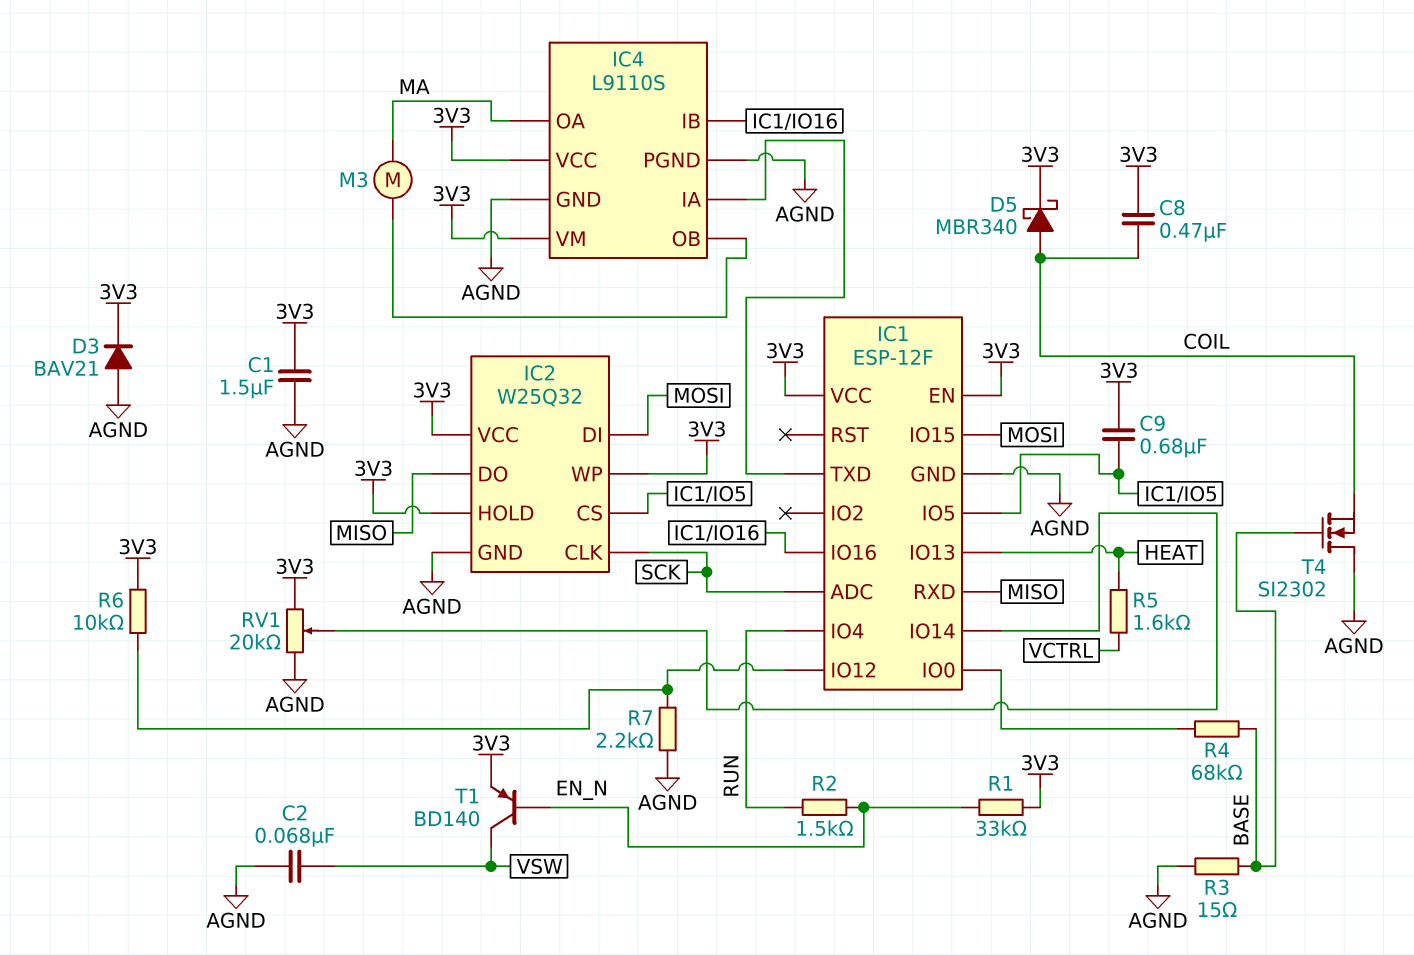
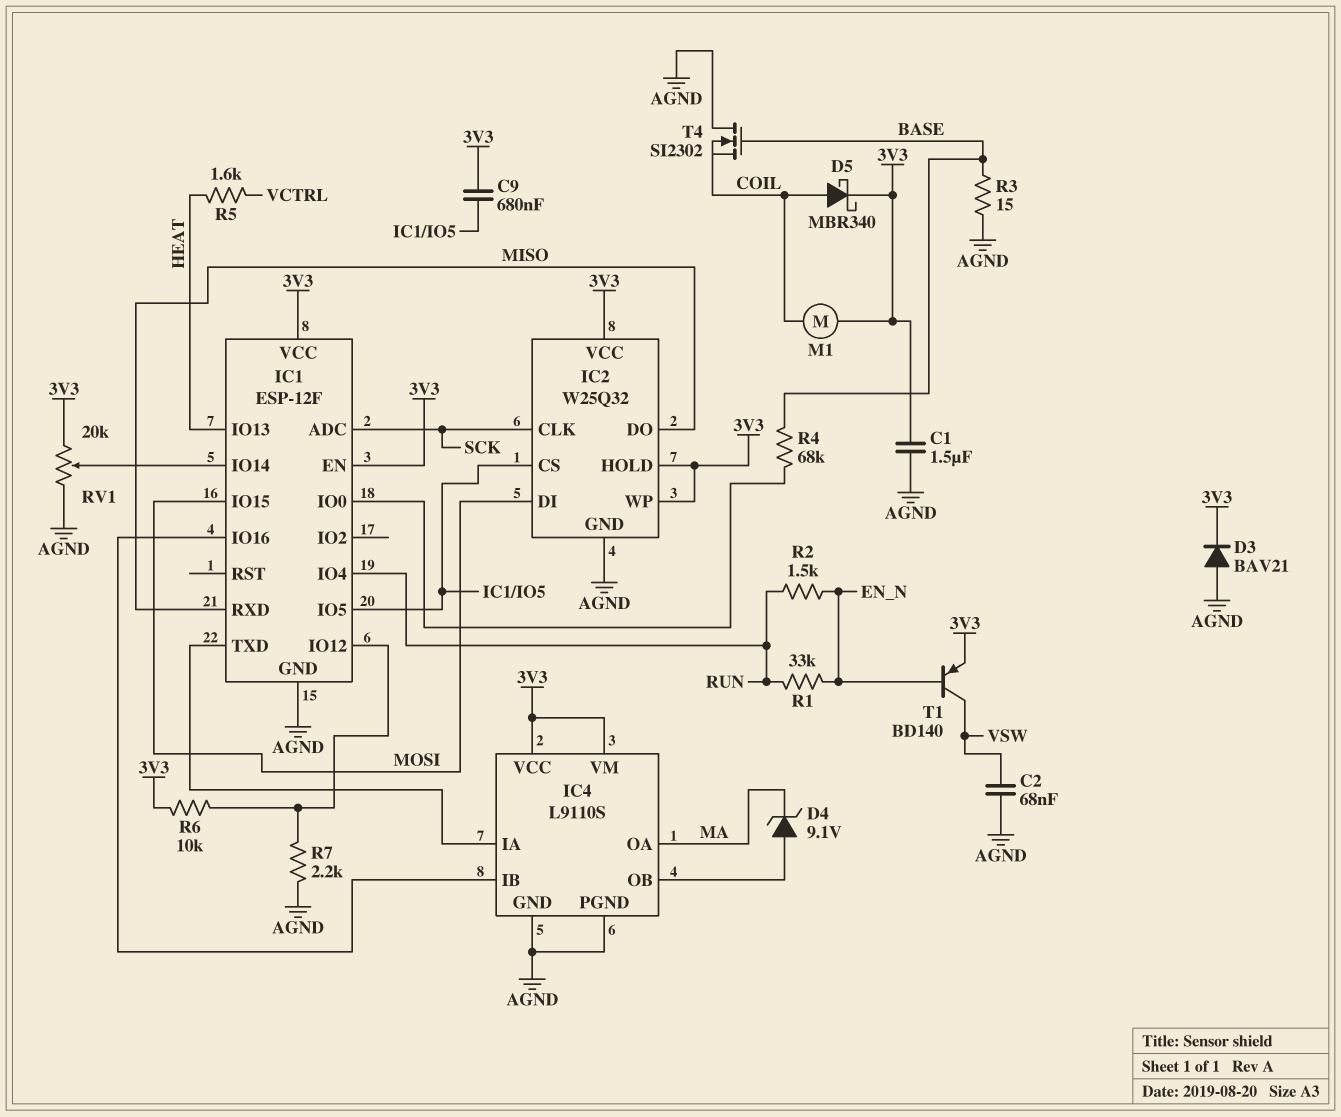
C8: 470nF (3V3, COIL) -> none
D4: none -> zener 9.1V (A IC4/OB, K MA)
M1: none -> motor (3V3, COIL)
M3: motor (IC4/OB, MA) -> none
R1: 33k (3V3, EN_N) -> 33k (EN_N, RUN)

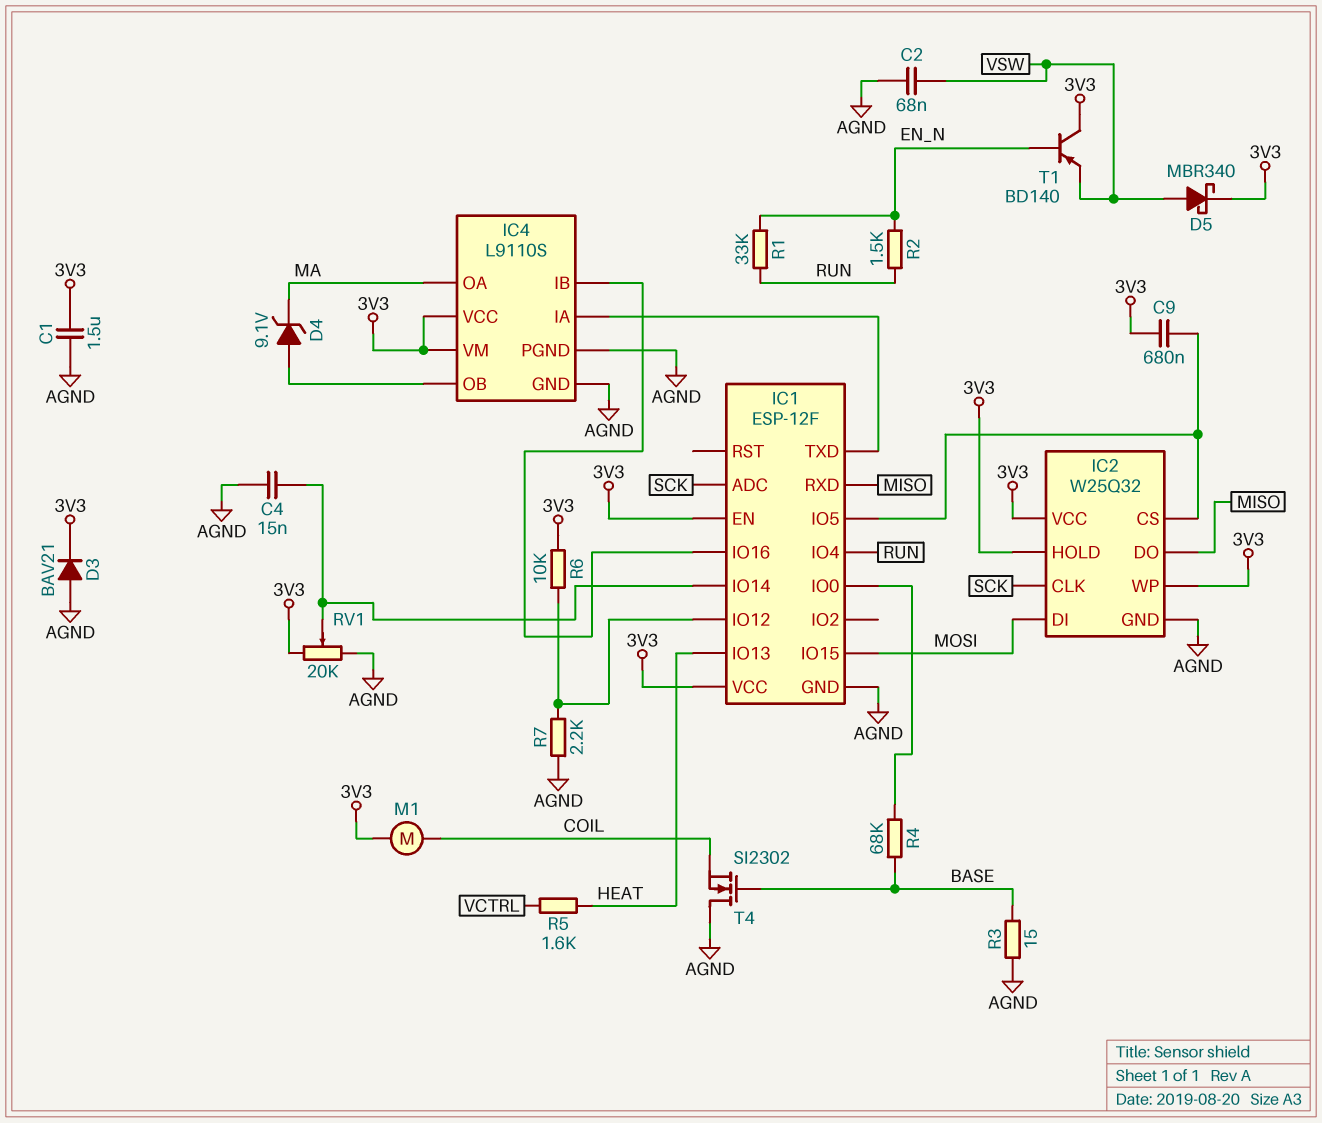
C4: none -> 15nF (AGND, IC1/IO14)
D5: schottky MBR340 (A COIL, K 3V3) -> schottky MBR340 (A VSW, K 3V3)
T1: PNP BD140 (B EN_N, C VSW, E 3V3) -> PNP BD140 (B EN_N, C 3V3, E VSW)

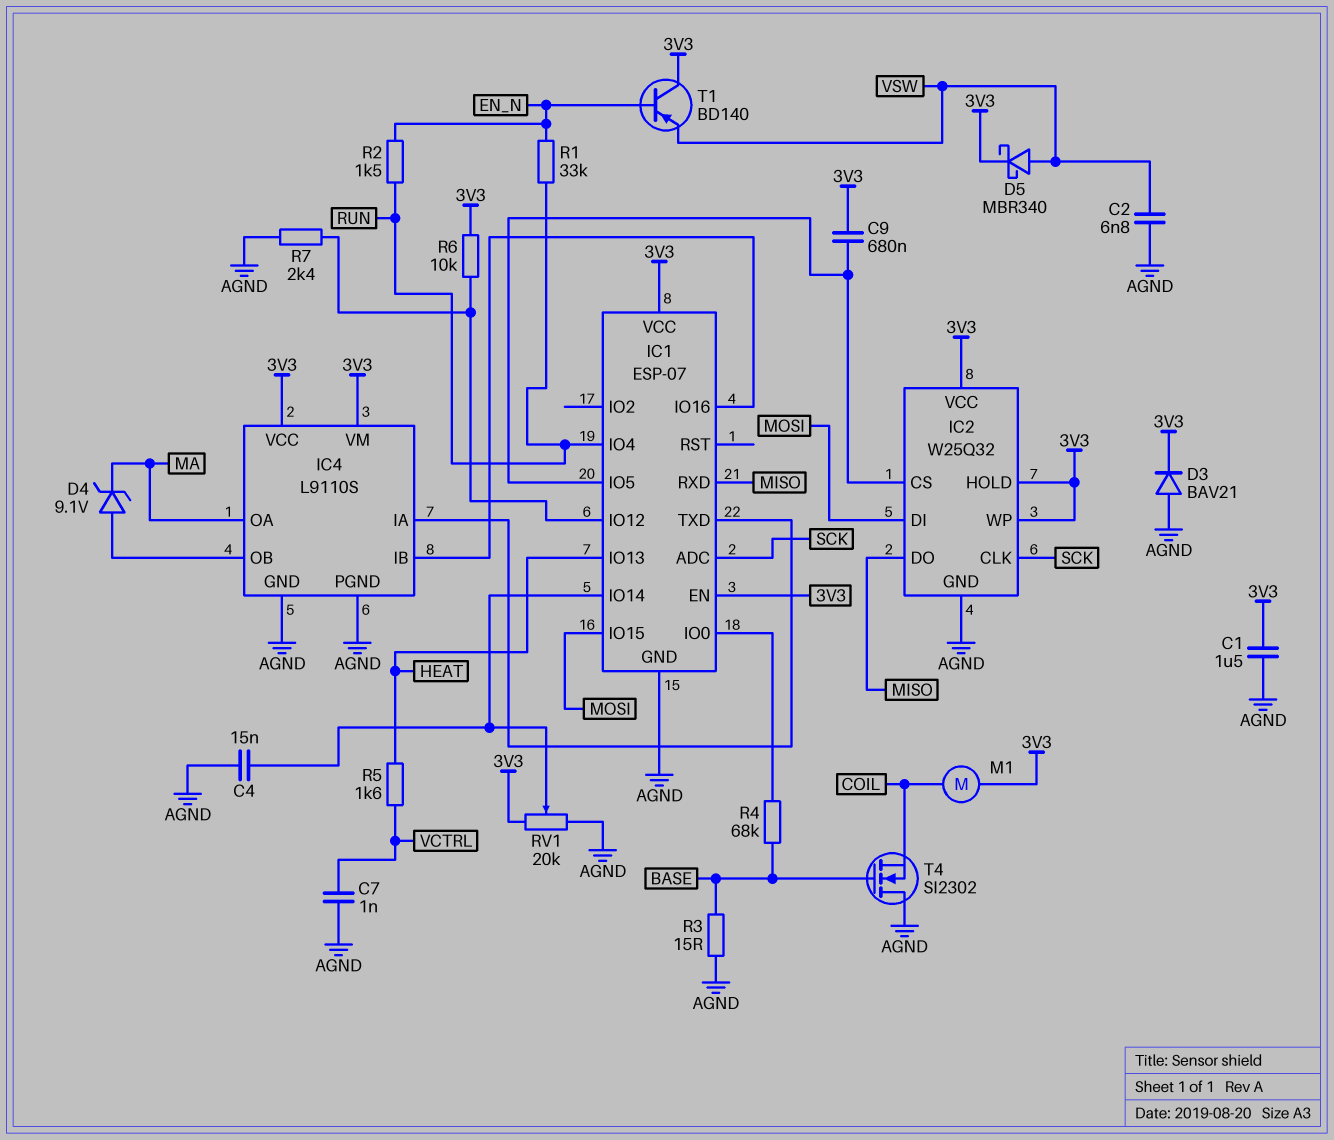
C2: 68nF (AGND, VSW) -> 6.8nF (AGND, VSW)
C7: none -> 1nF (AGND, VCTRL)
IC1: ESP-12F -> ESP-07
R7: 2.2k (AGND, IC1/IO12) -> 2.4k (AGND, IC1/IO12)

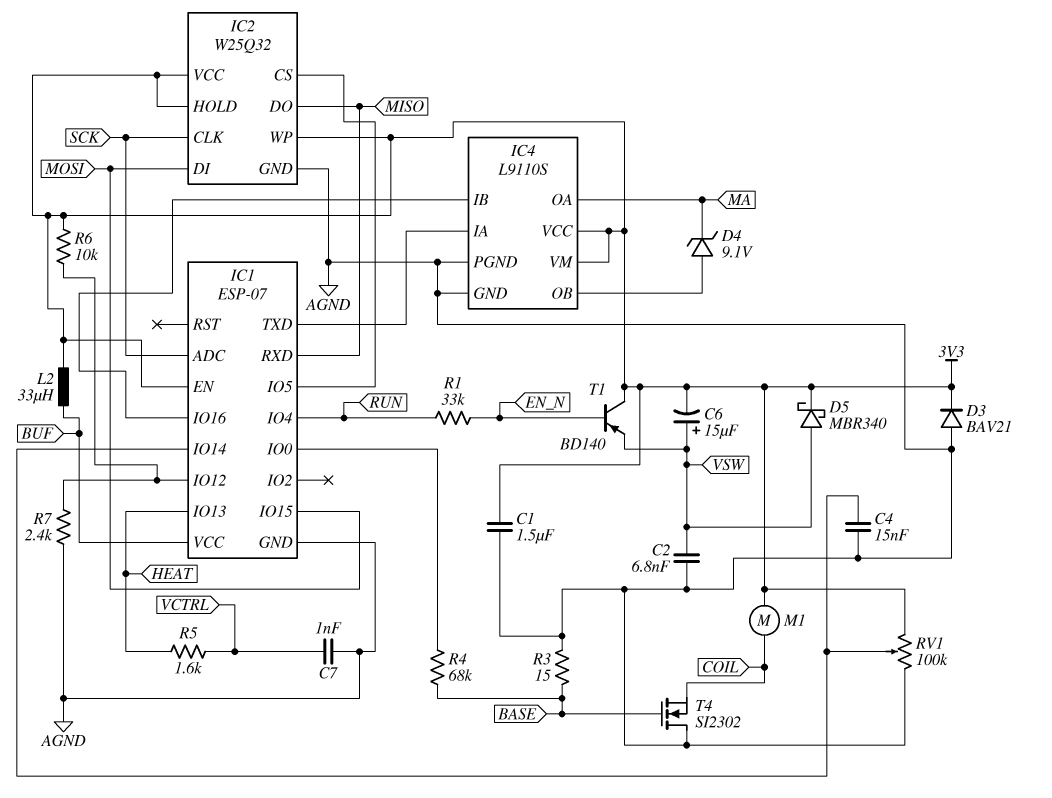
C6: none -> 15uF (plus VSW, minus 3V3)
C9: 680nF (3V3, IC1/IO5) -> none
IC1 pin VCC: 3V3 -> BUF
L2: none -> 33uH (3V3, BUF)
R2: 1.5k (EN_N, RUN) -> none
RV1: 20k (3V3, AGND, wiper IC1/IO14) -> 100k (3V3, AGND, wiper IC1/IO14)

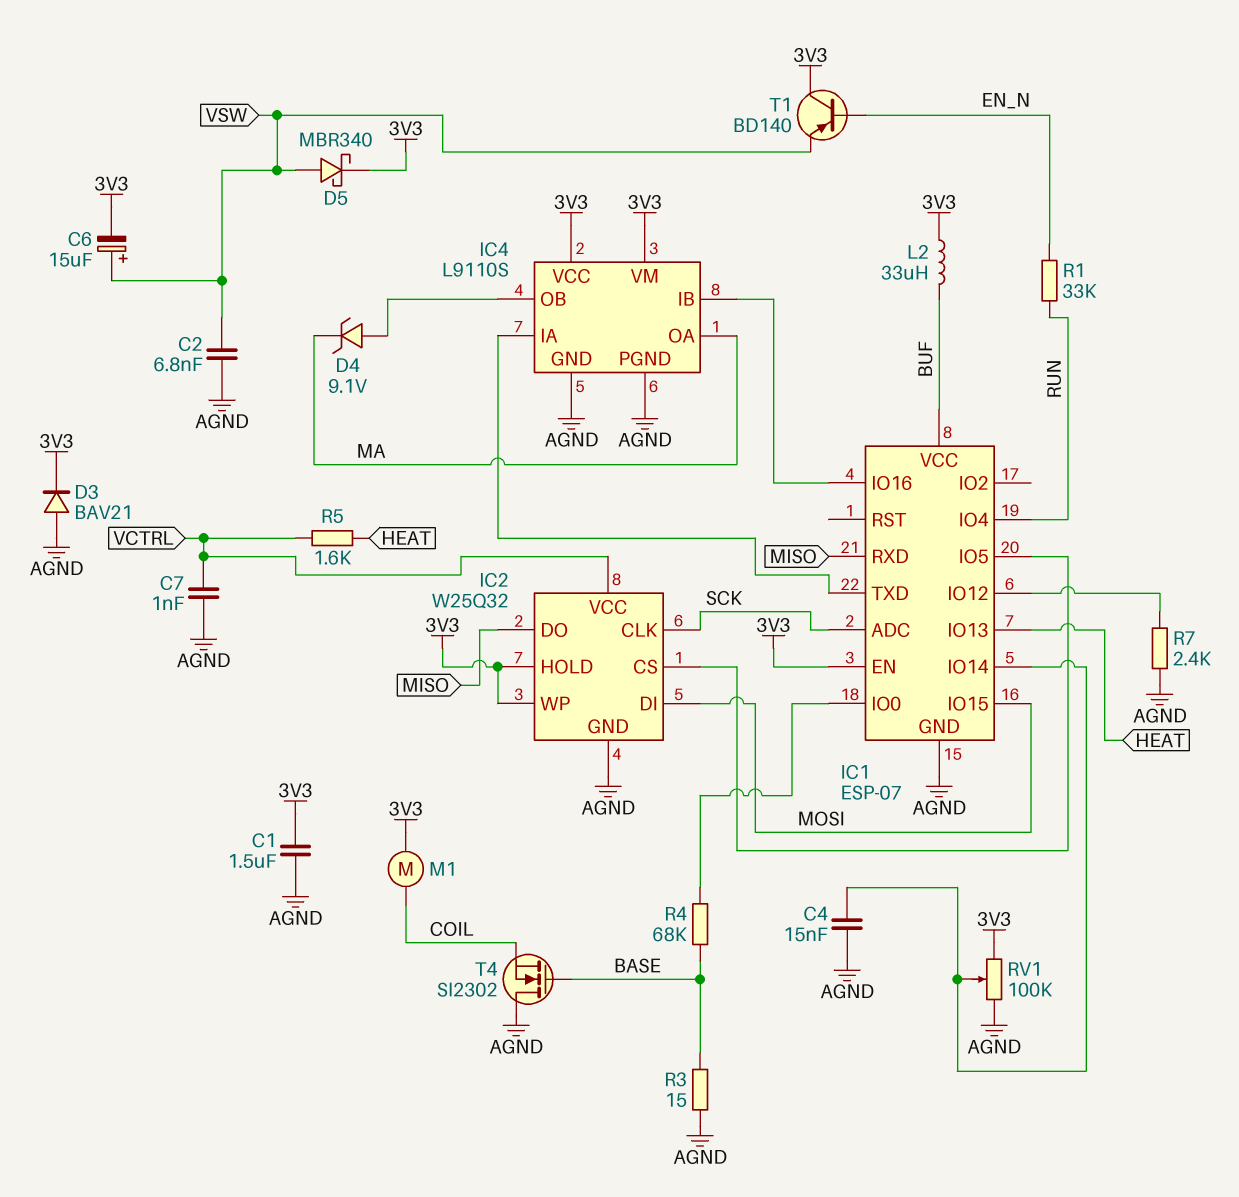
IC2 pin VCC: 3V3 -> VCTRL
R6: 10k (3V3, IC1/IO12) -> none

